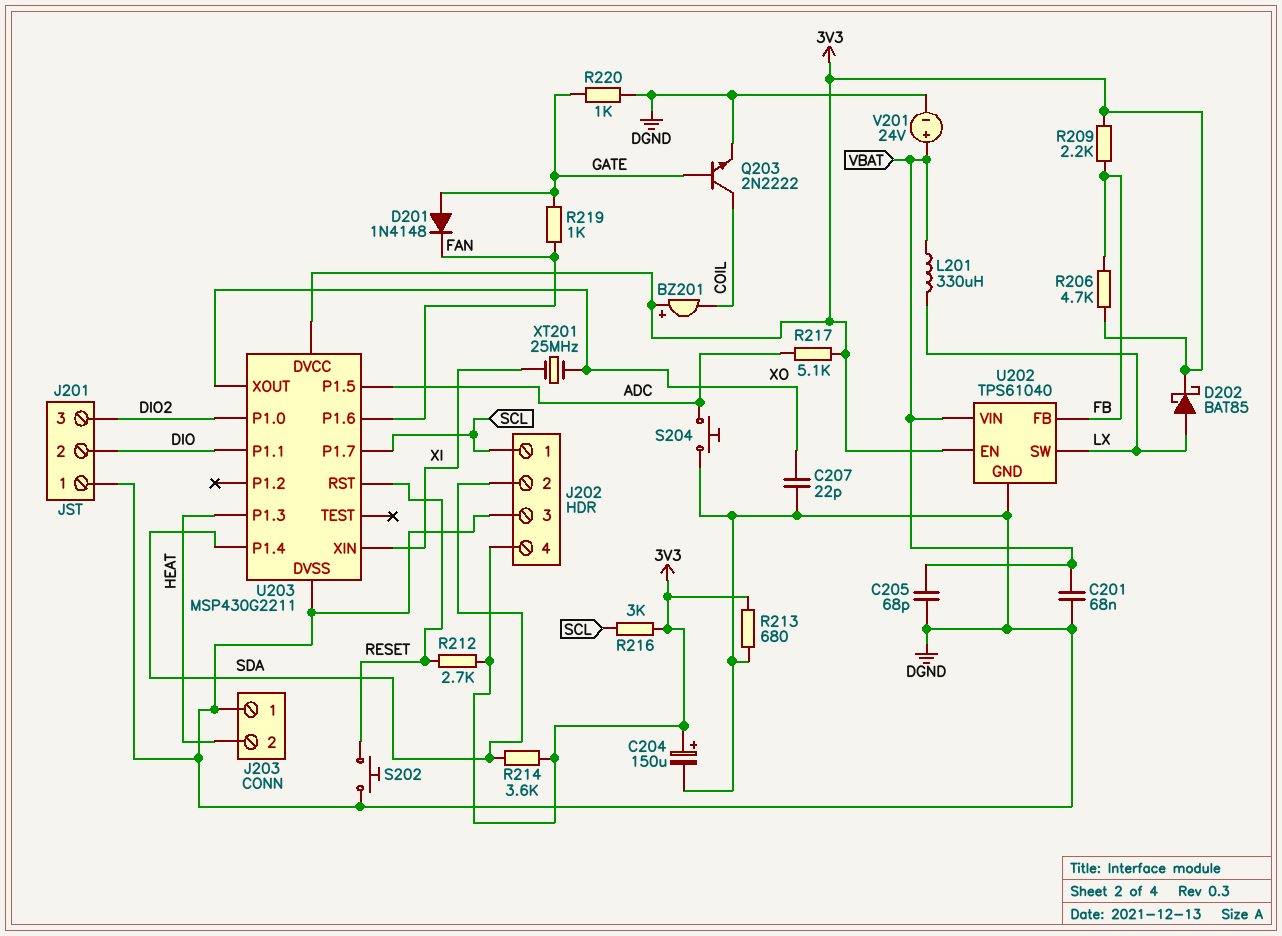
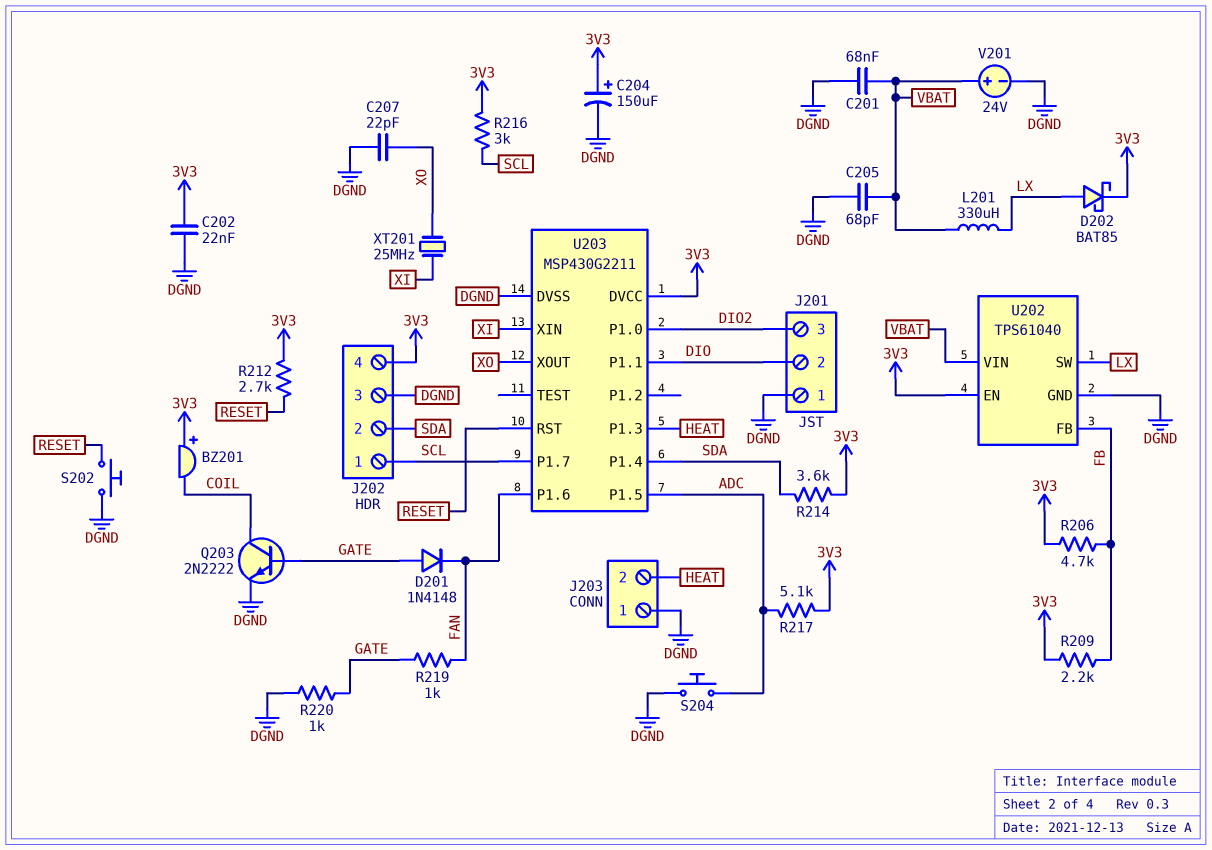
C202: none -> 22nF (3V3, DGND)
R213: 680 (3V3, DGND) -> none

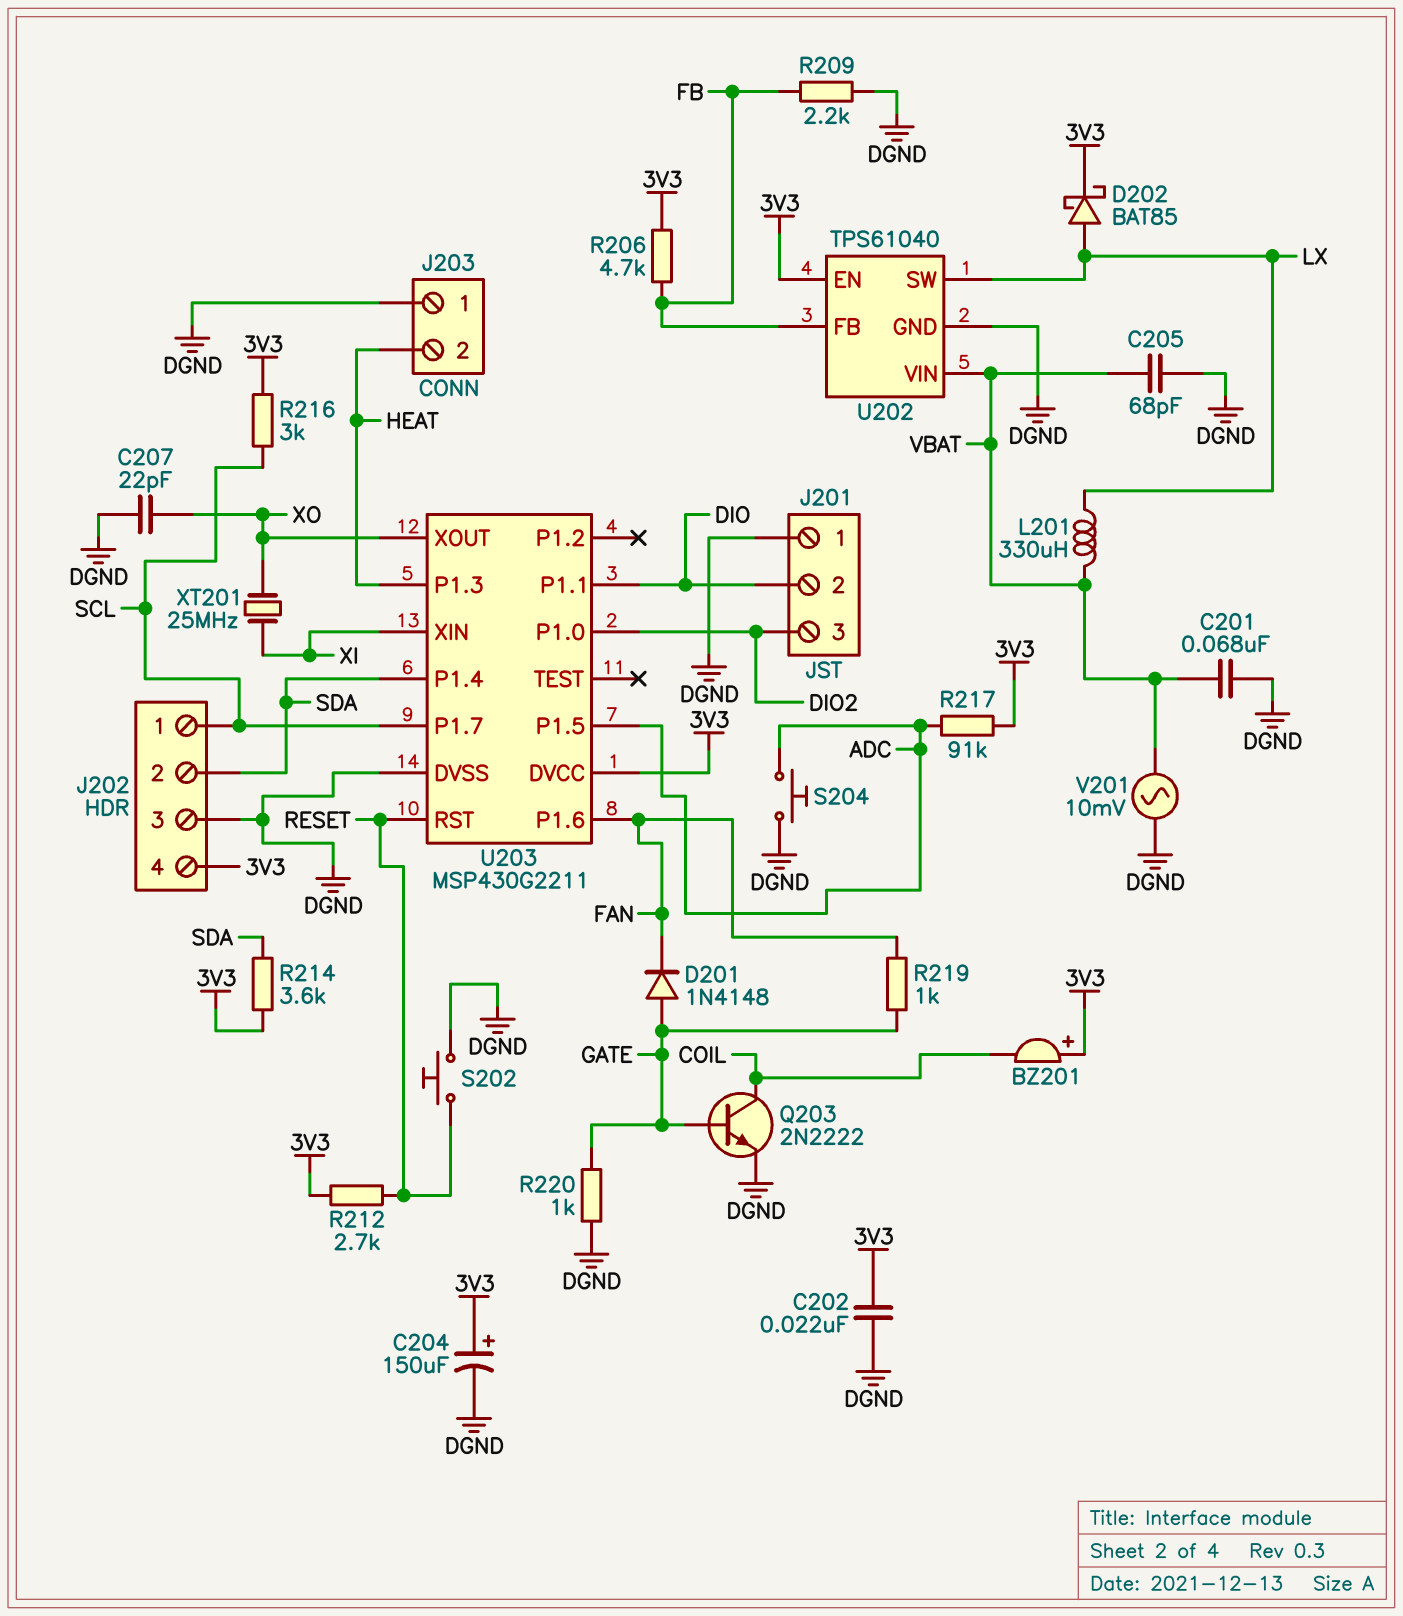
R209: 2.2k (3V3, FB) -> 2.2k (DGND, FB)
R217: 5.1k (3V3, ADC) -> 91k (3V3, ADC)
V201: 24V (plus VBAT, minus DGND) -> AC 10mV (DGND, VBAT)

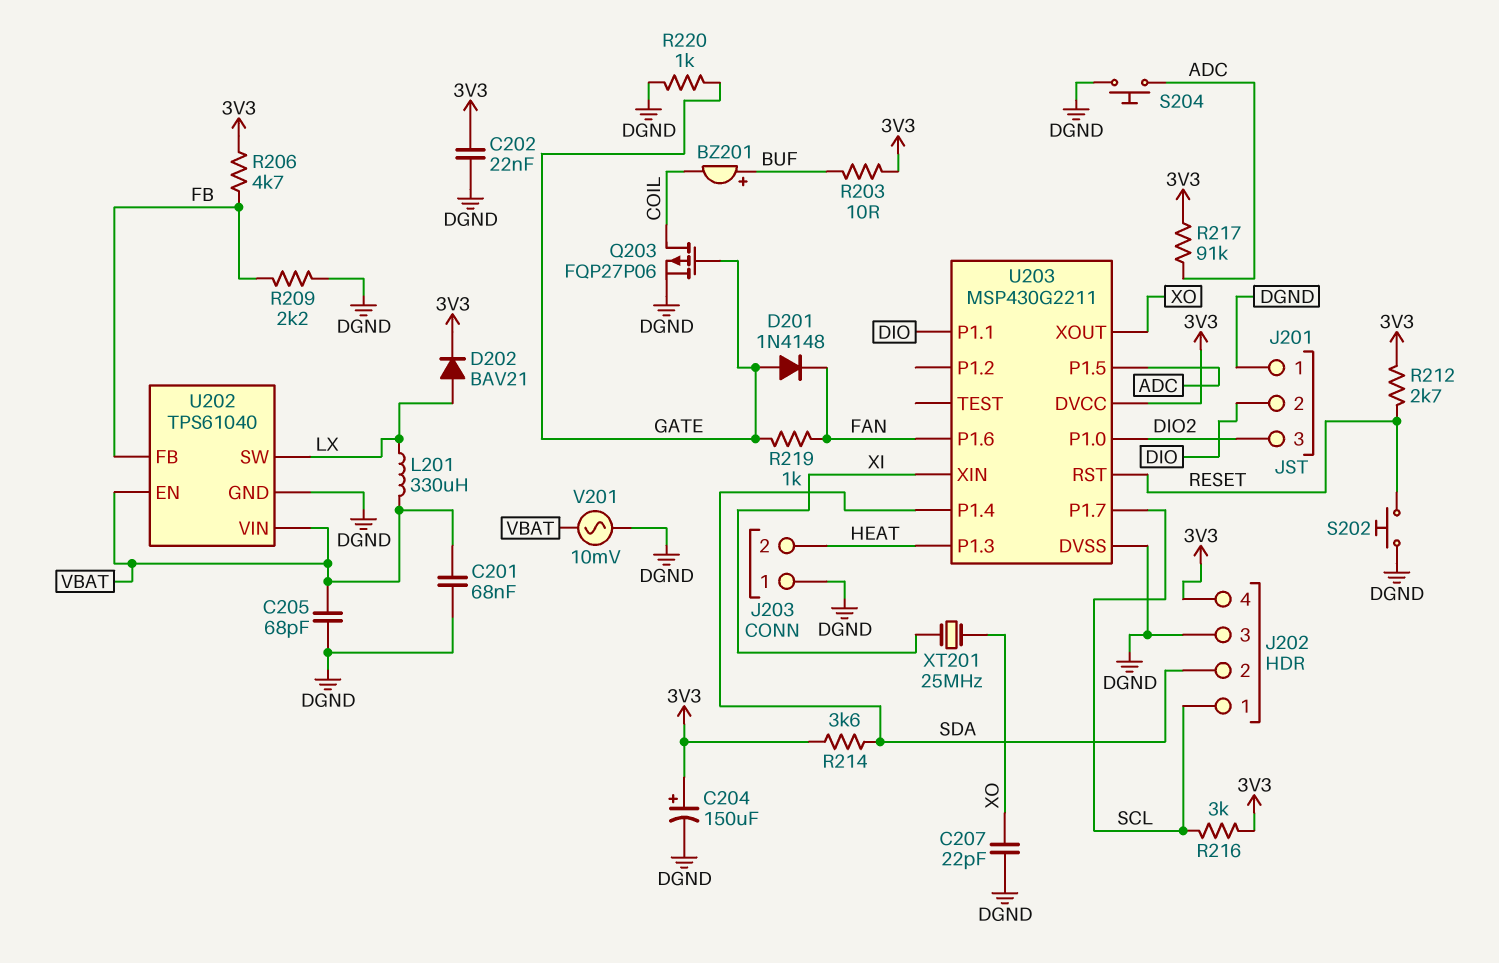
BZ201: buzzer (plus 3V3, minus COIL) -> buzzer (plus BUF, minus COIL)
D202: schottky BAT85 (A LX, K 3V3) -> diode BAV21 (A LX, K 3V3)
Q203: NPN 2N2222 (B GATE, C COIL, E DGND) -> PMOS FQP27P06 (G GATE, D COIL, S DGND)
R203: none -> 10 (3V3, BUF)
U202 pin EN: 3V3 -> VBAT

